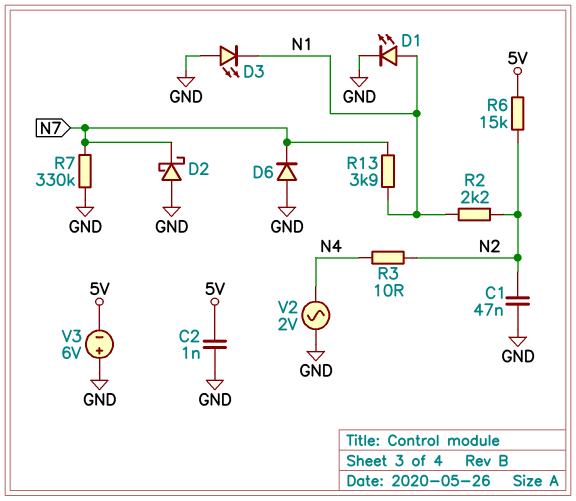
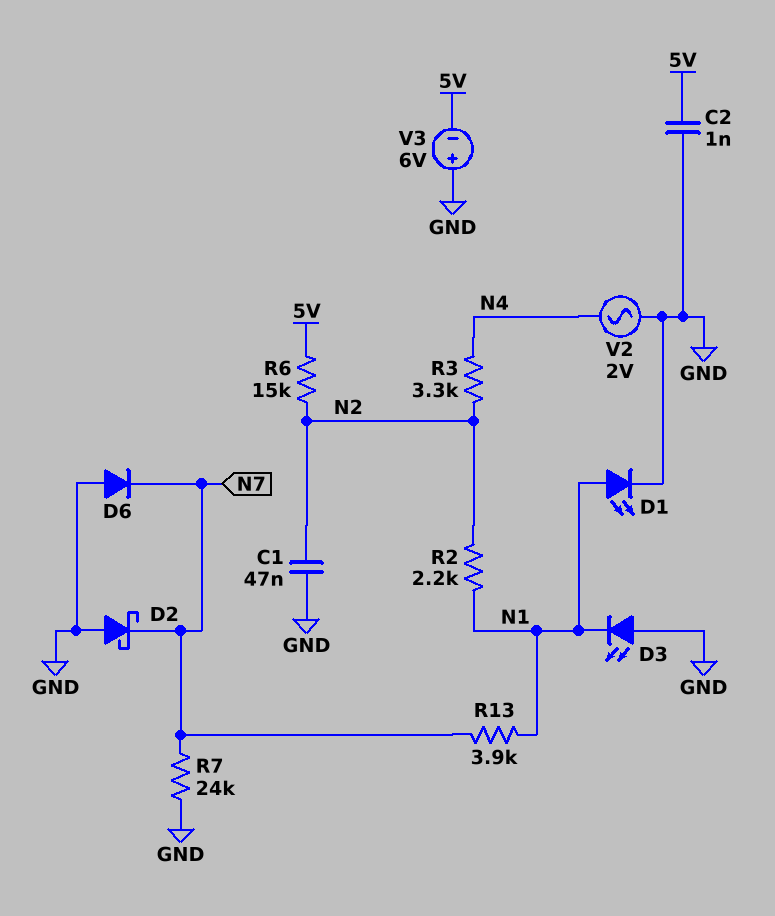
R3: 10 (N2, N4) -> 3.3k (N2, N4)
R7: 330k (GND, N7) -> 24k (GND, N7)

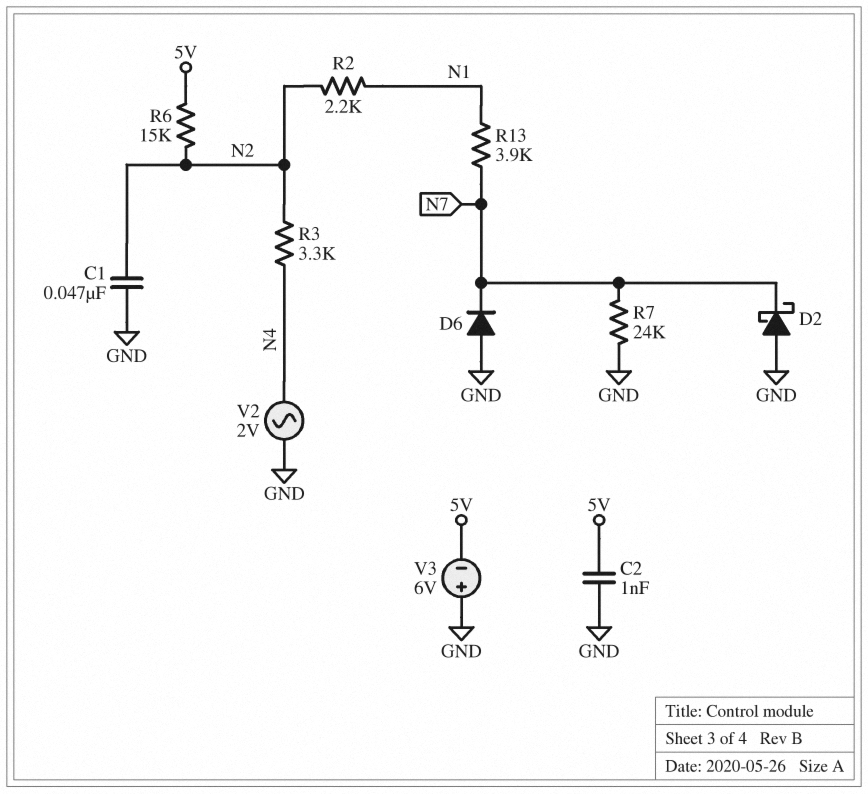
D1: LED (A N1, K GND) -> none
D3: LED (A GND, K N1) -> none

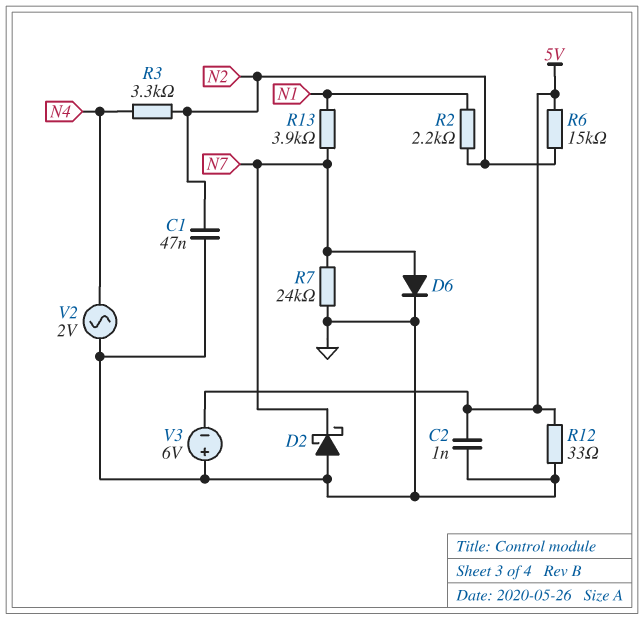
D6: diode (A GND, K N7) -> diode (A N7, K GND)
R12: none -> 33 (5V, GND)

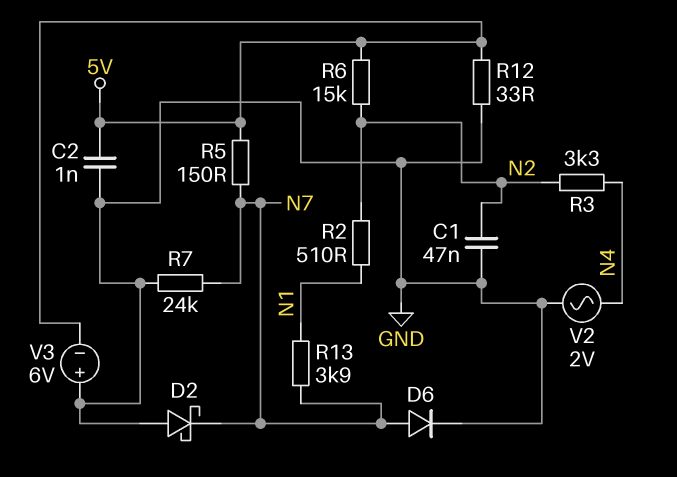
R2: 2.2k (N1, N2) -> 510 (N1, N2)
R5: none -> 150 (5V, N7)

